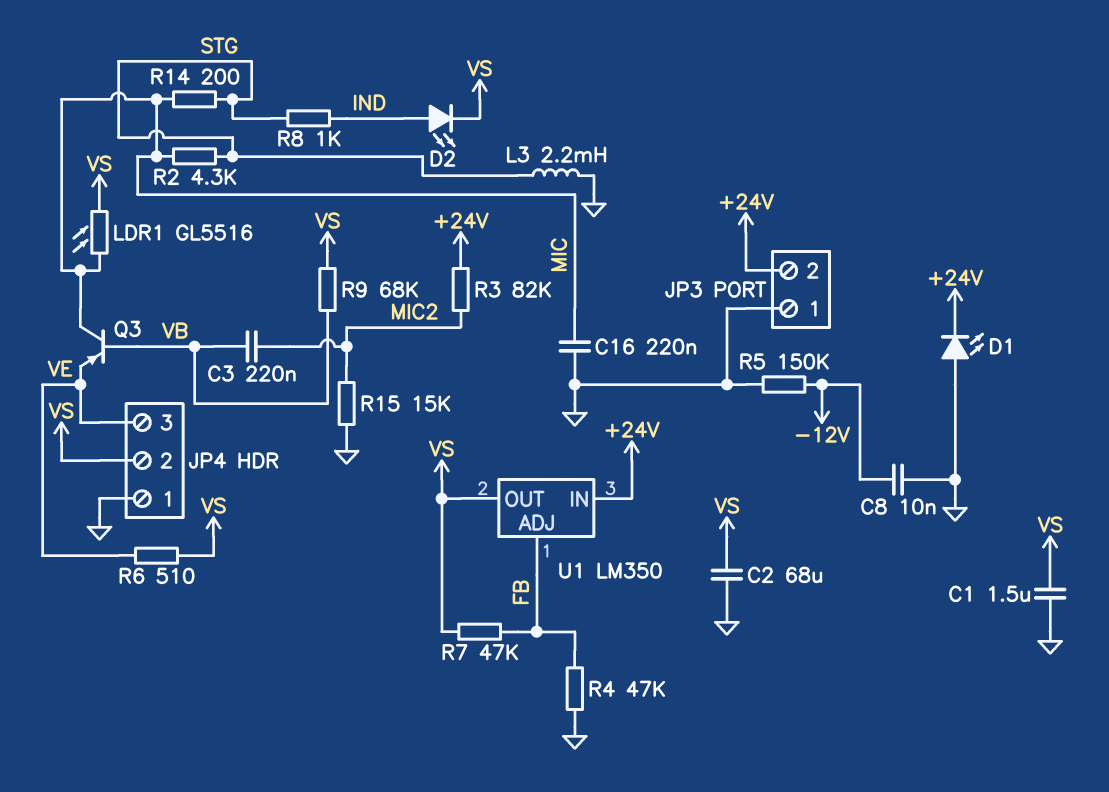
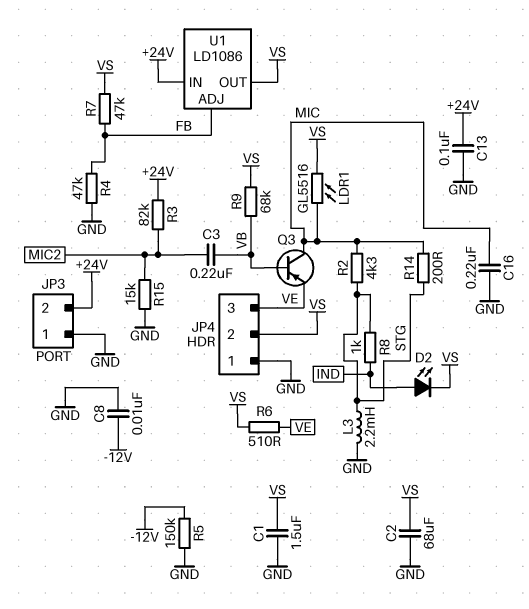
C13: none -> 100nF (+24V, GND)
D1: LED (A GND, K +24V) -> none
U1: LM350 -> LD1086

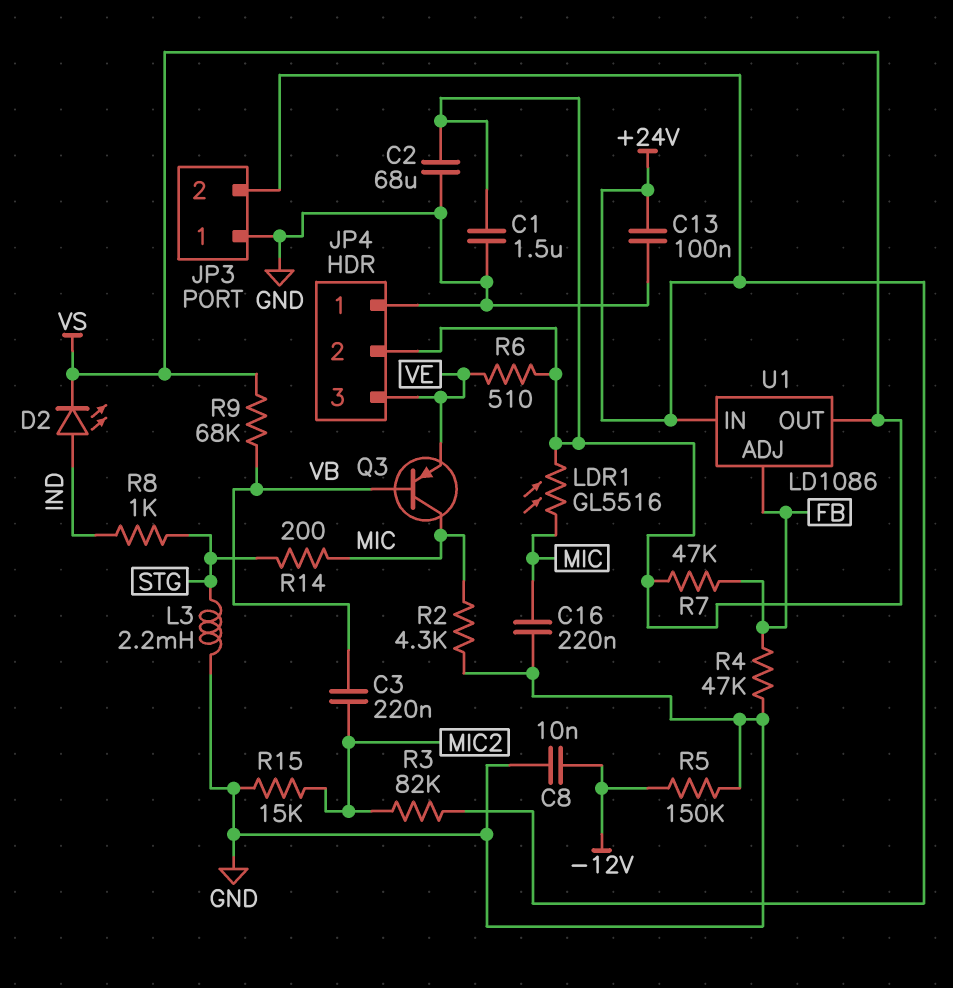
R2: 4.3k (MIC, STG) -> 4.3k (GND, MIC)

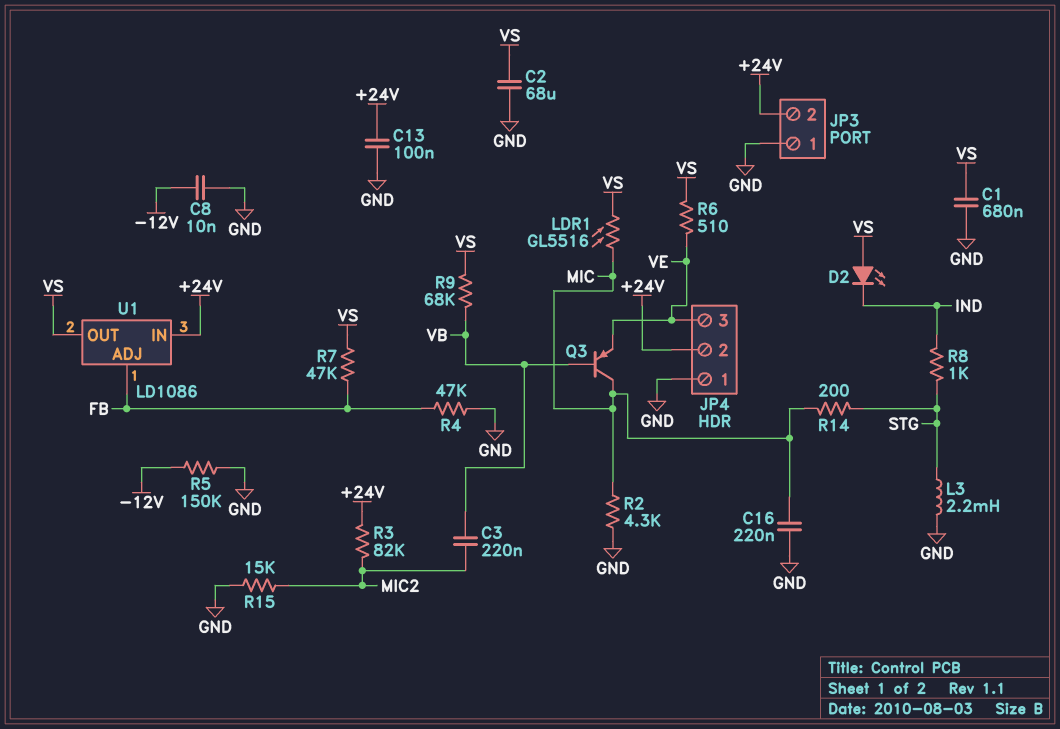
C1: 1.5uF (GND, VS) -> 680nF (GND, VS)
D2: LED (A IND, K VS) -> LED (A VS, K IND)
JP4 pin 2: VS -> +24V

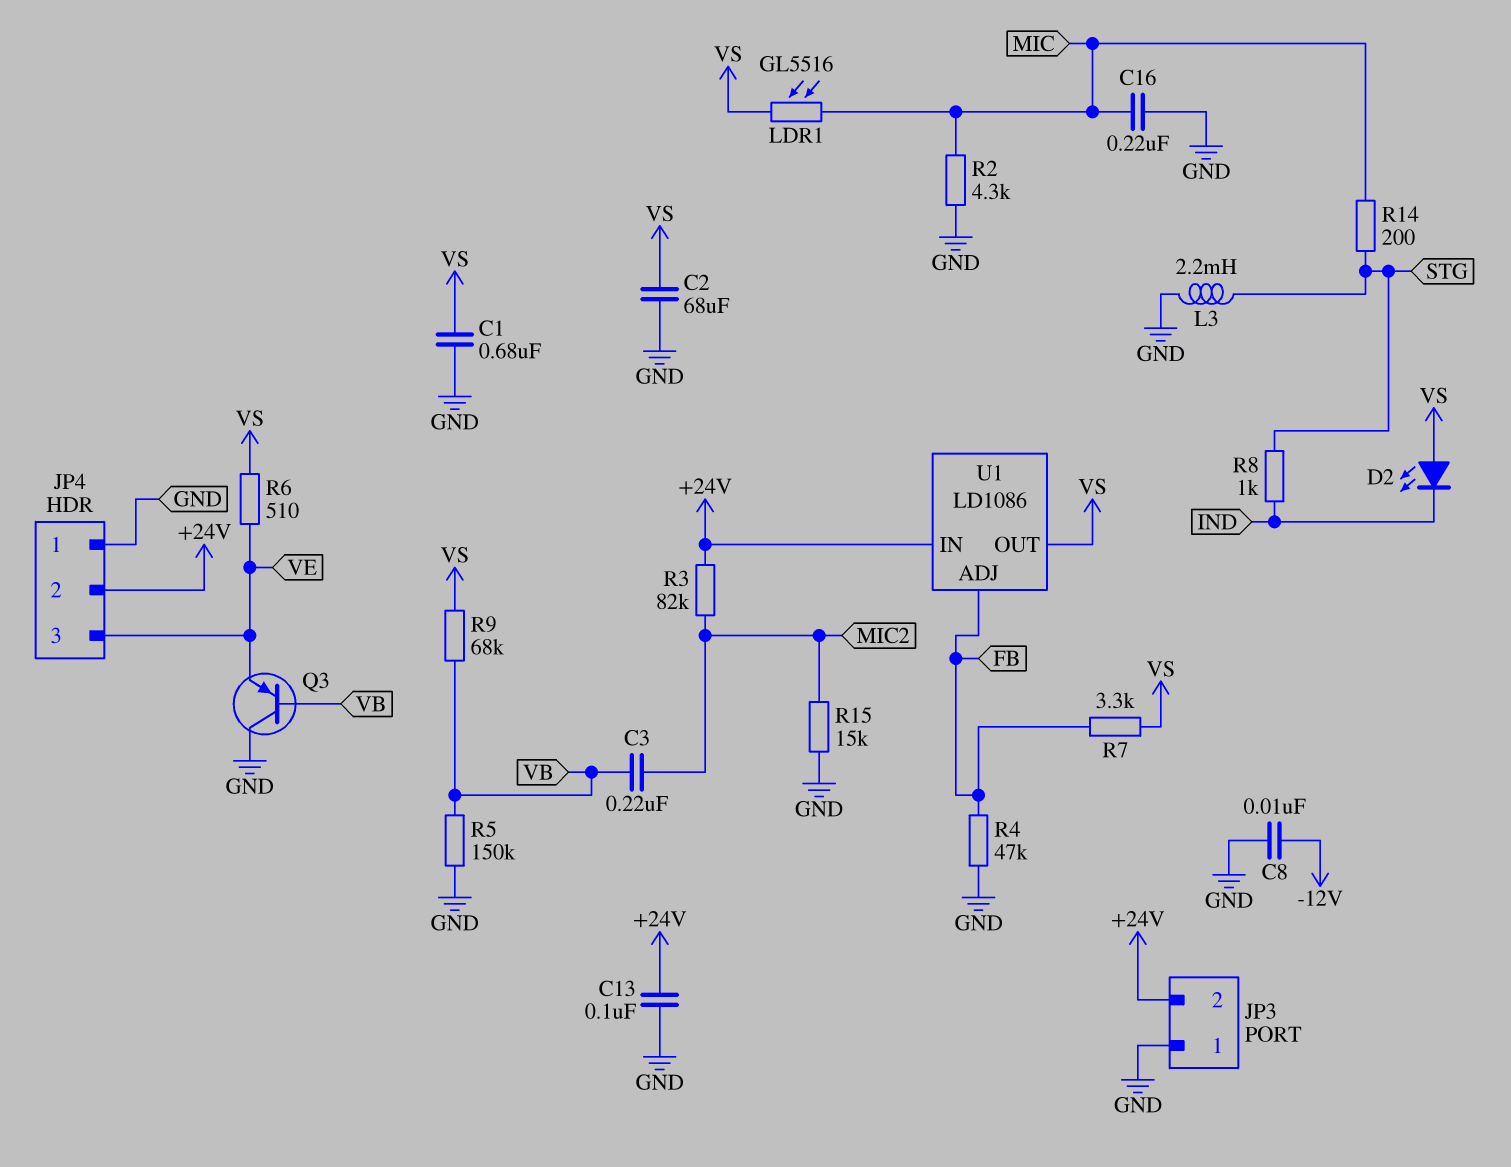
Q3: PNP (B VB, C MIC, E VE) -> PNP (B VB, C GND, E VE)
R5: 150k (-12V, GND) -> 150k (GND, VB)
R7: 47k (FB, VS) -> 3.3k (FB, VS)

